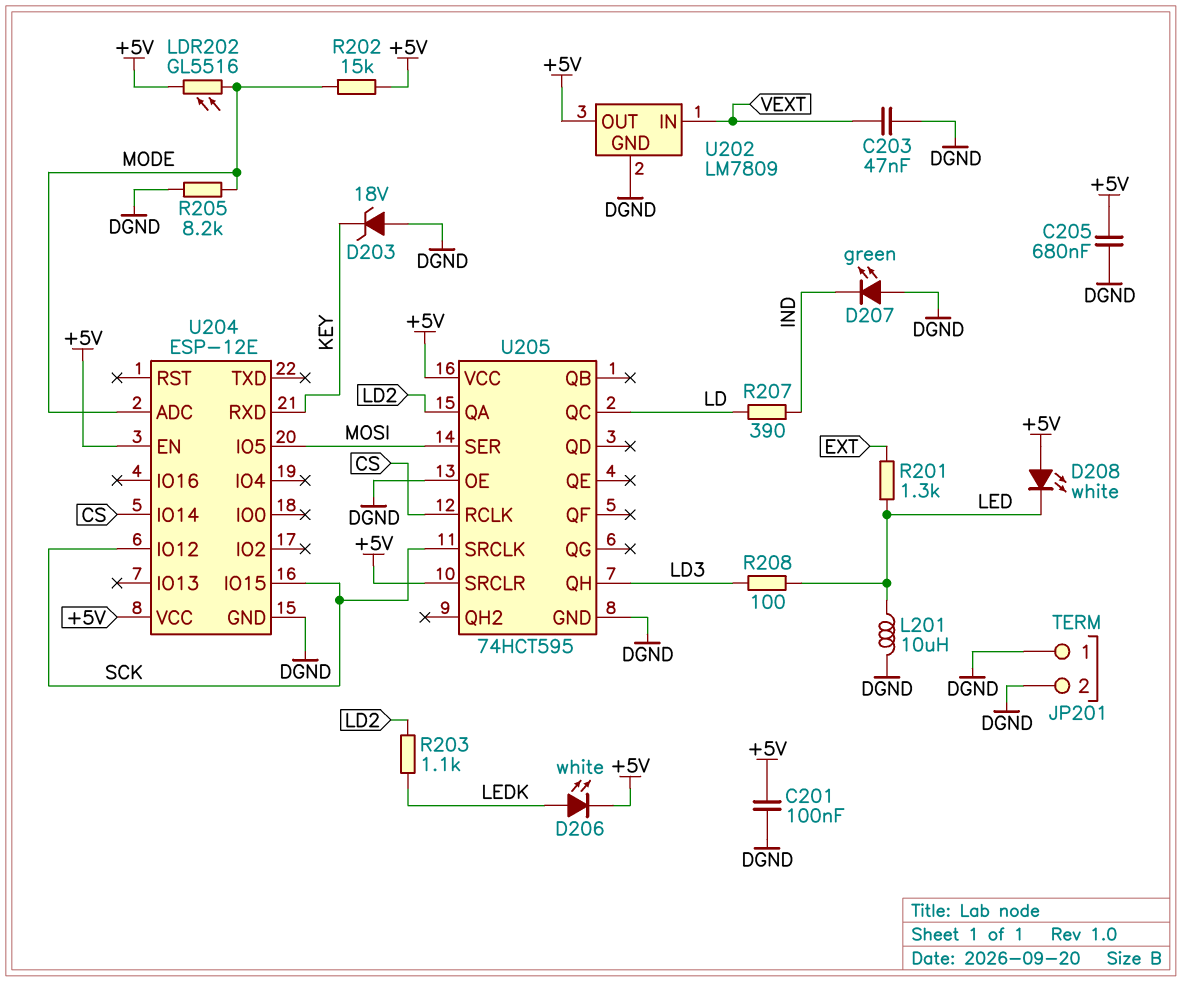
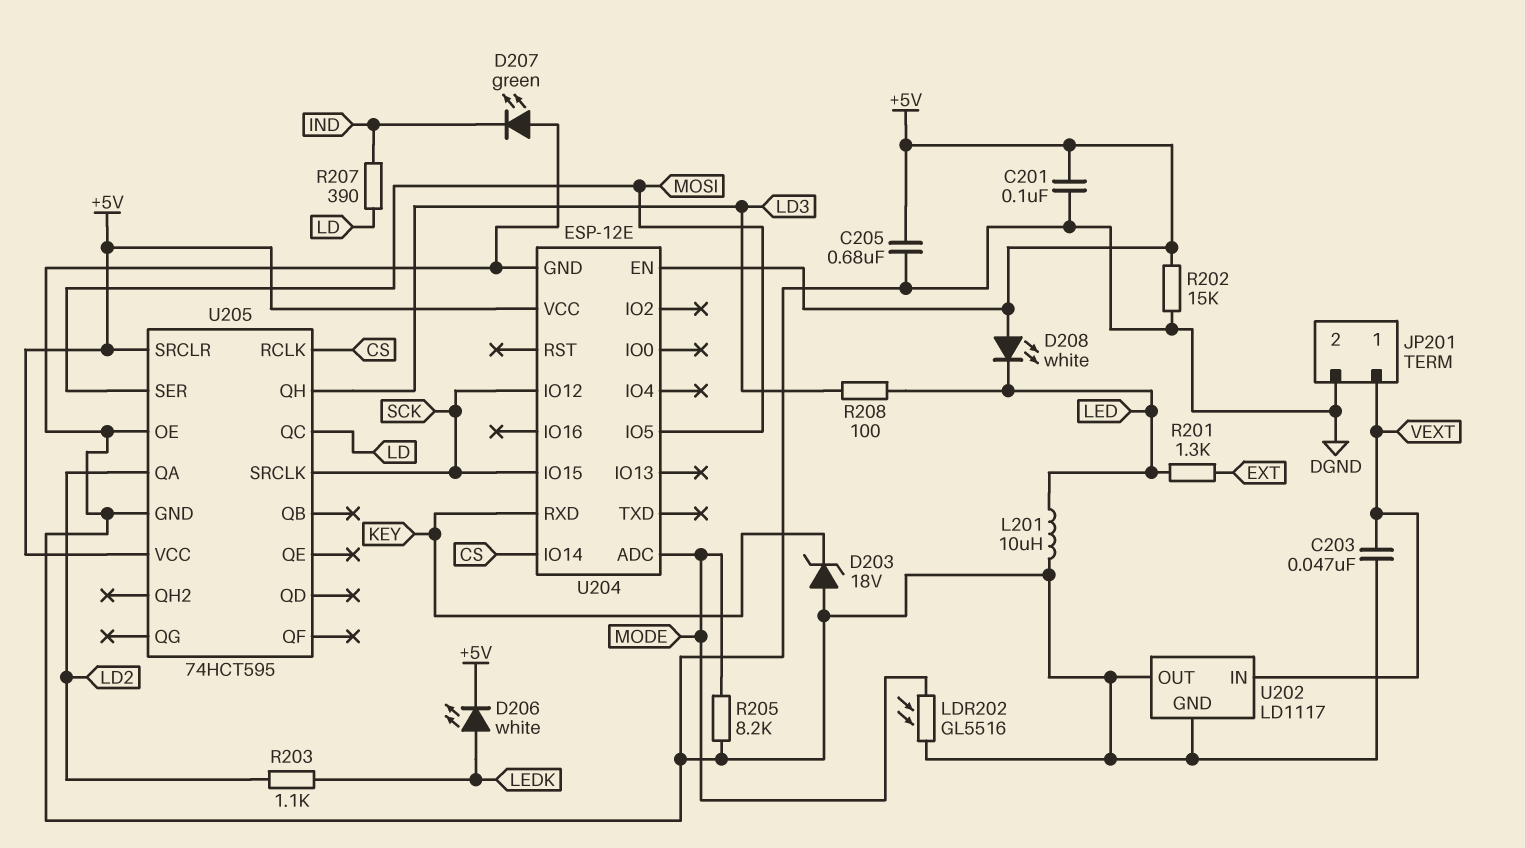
JP201 pin 1: DGND -> VEXT
LDR202: GL5516 (+5V, MODE) -> GL5516 (DGND, MODE)
R202: 15k (+5V, MODE) -> 15k (+5V, DGND)
U202: LM7809 -> LD1117
U202 pin OUT: +5V -> DGND

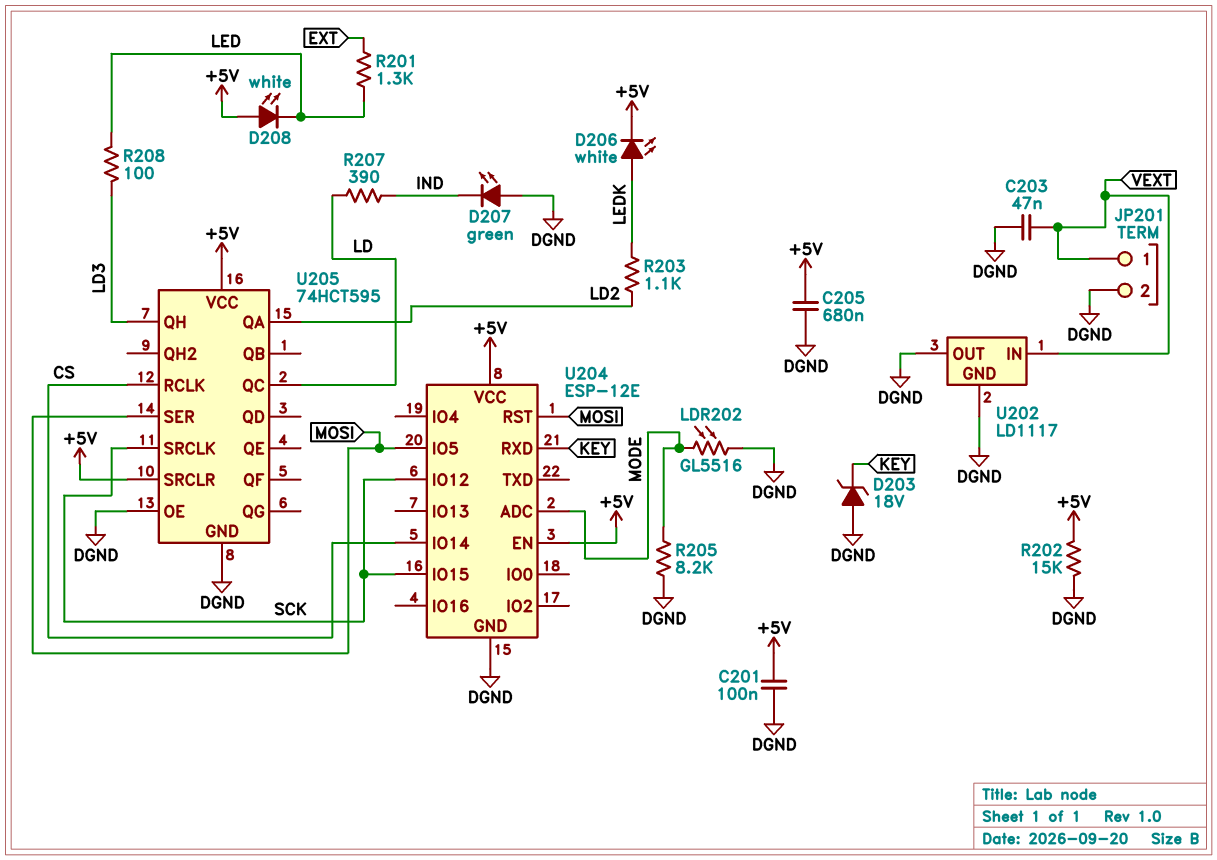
L201: 10uH (DGND, LED) -> none
U204 pin RST: none -> MOSI

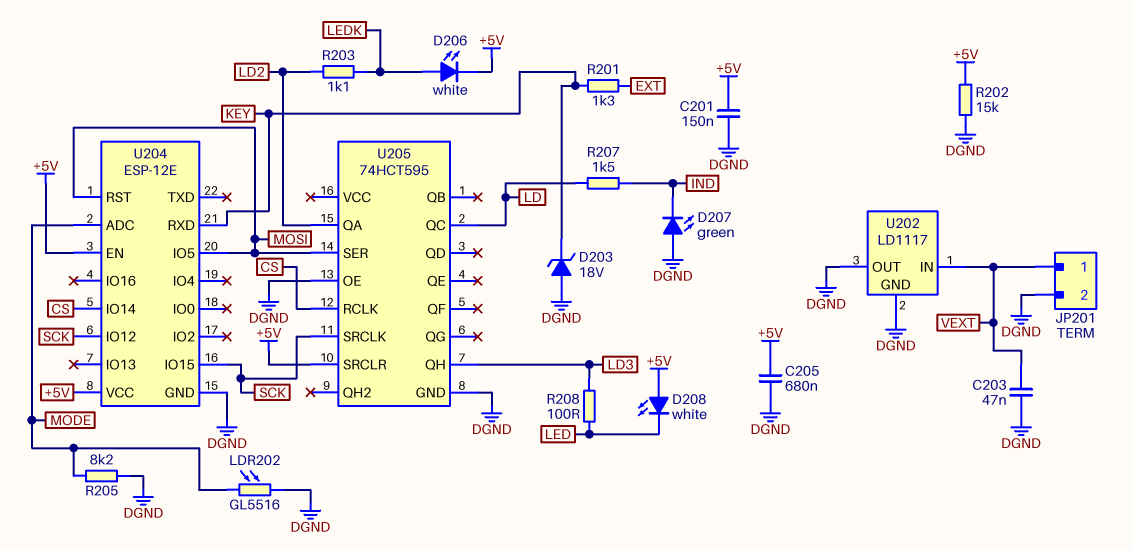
C201: 100nF (+5V, DGND) -> 150nF (+5V, DGND)
R201: 1.3k (EXT, LED) -> 1.3k (EXT, KEY)
R207: 390 (IND, LD) -> 1.5k (IND, LD)
U205 pin VCC: +5V -> none

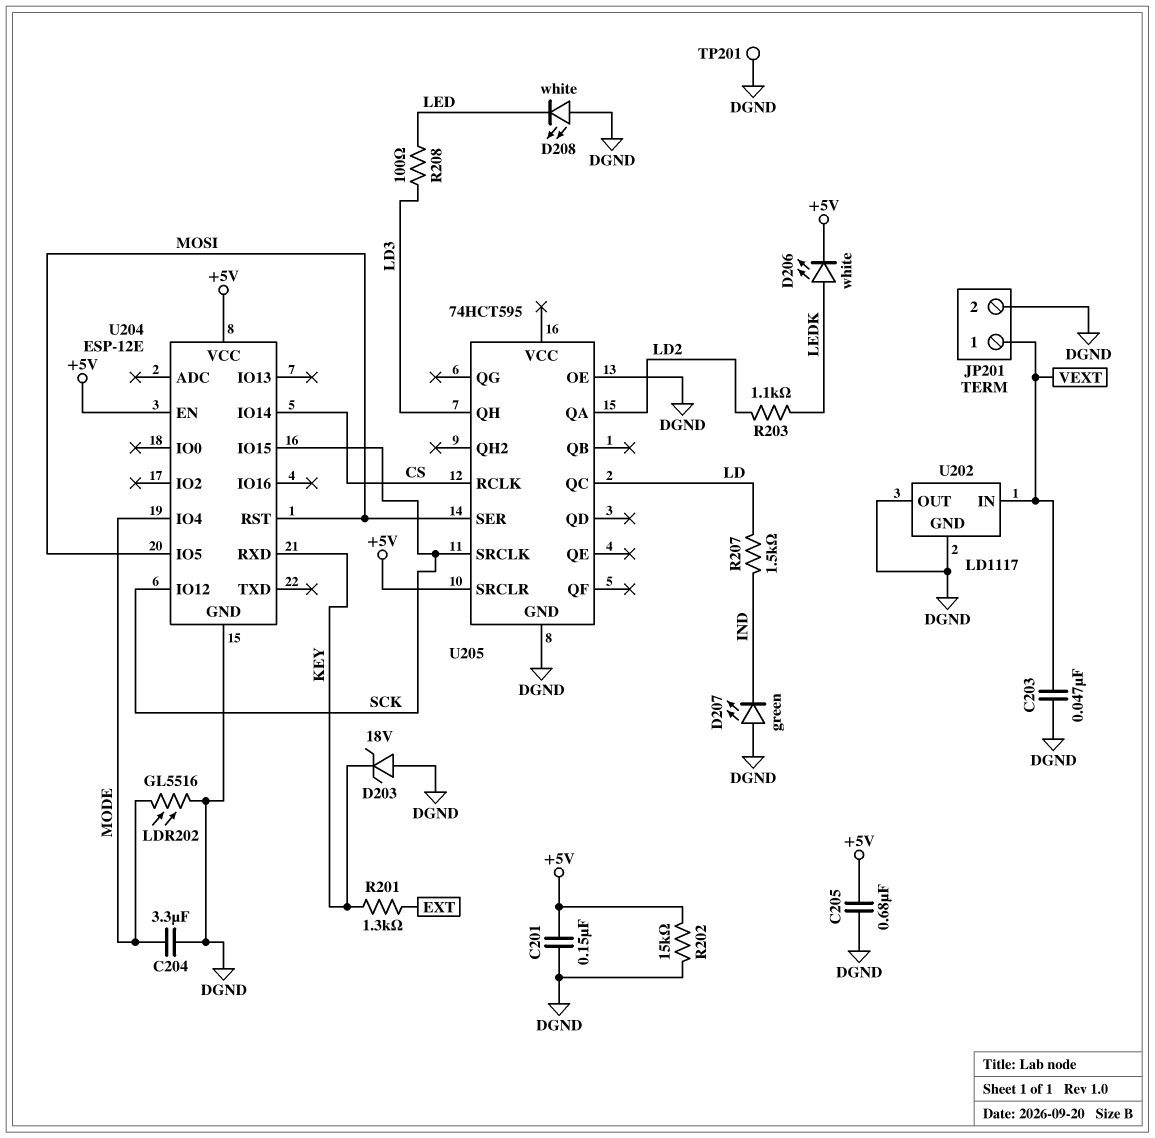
C204: none -> 3.3uF (DGND, MODE)
D208: LED white (A +5V, K LED) -> LED white (A DGND, K LED)
R205: 8.2k (DGND, MODE) -> none
TP201: none -> test point (DGND)
U204 pin ADC: MODE -> none
U204 pin IO4: none -> MODE

